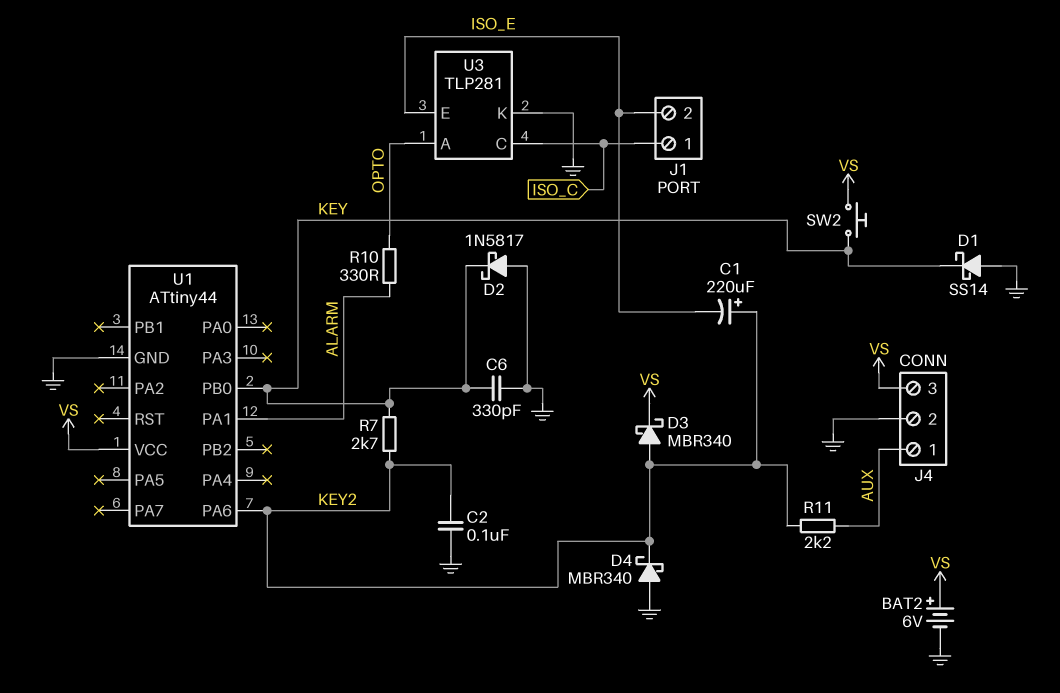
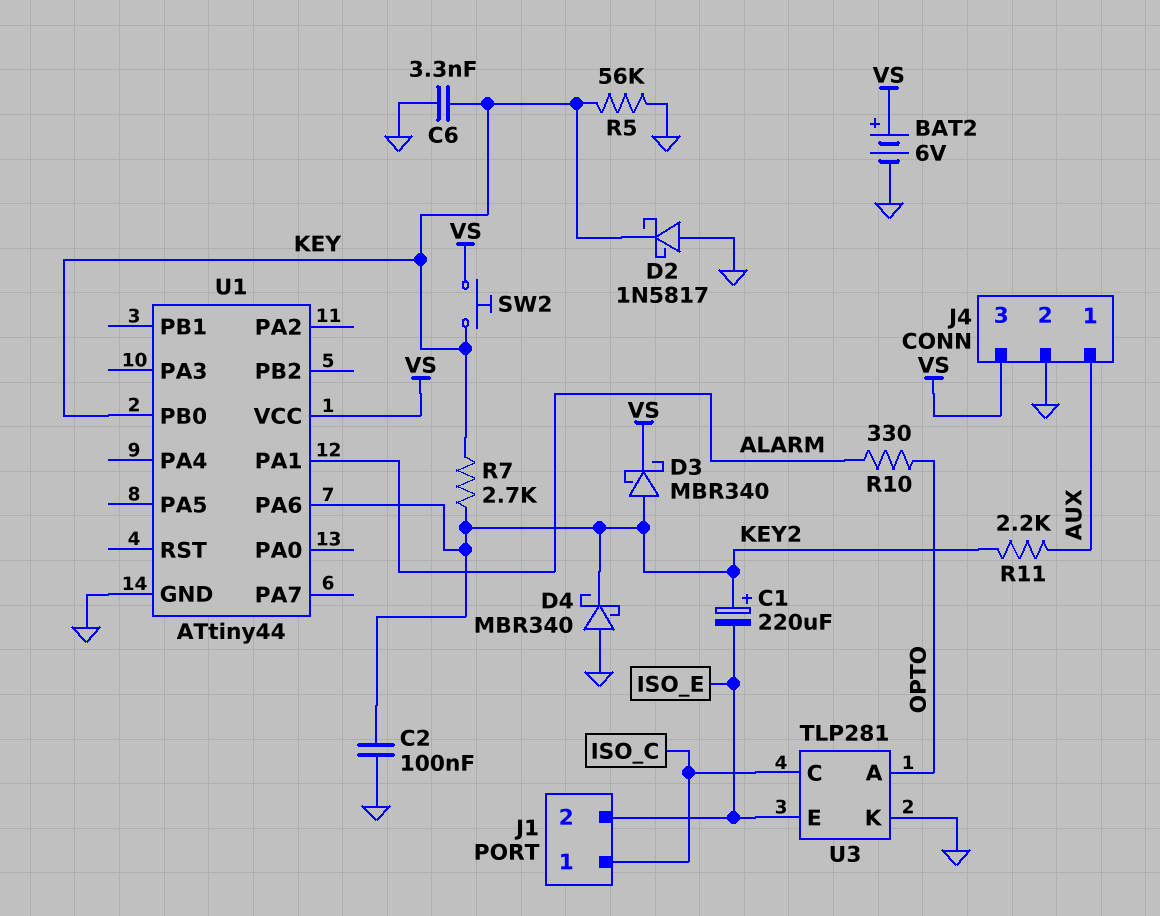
C6: 330pF (GND, KEY) -> 3.3nF (GND, KEY)
D1: schottky SS14 (A GND, K KEY) -> none
R5: none -> 56k (GND, KEY)

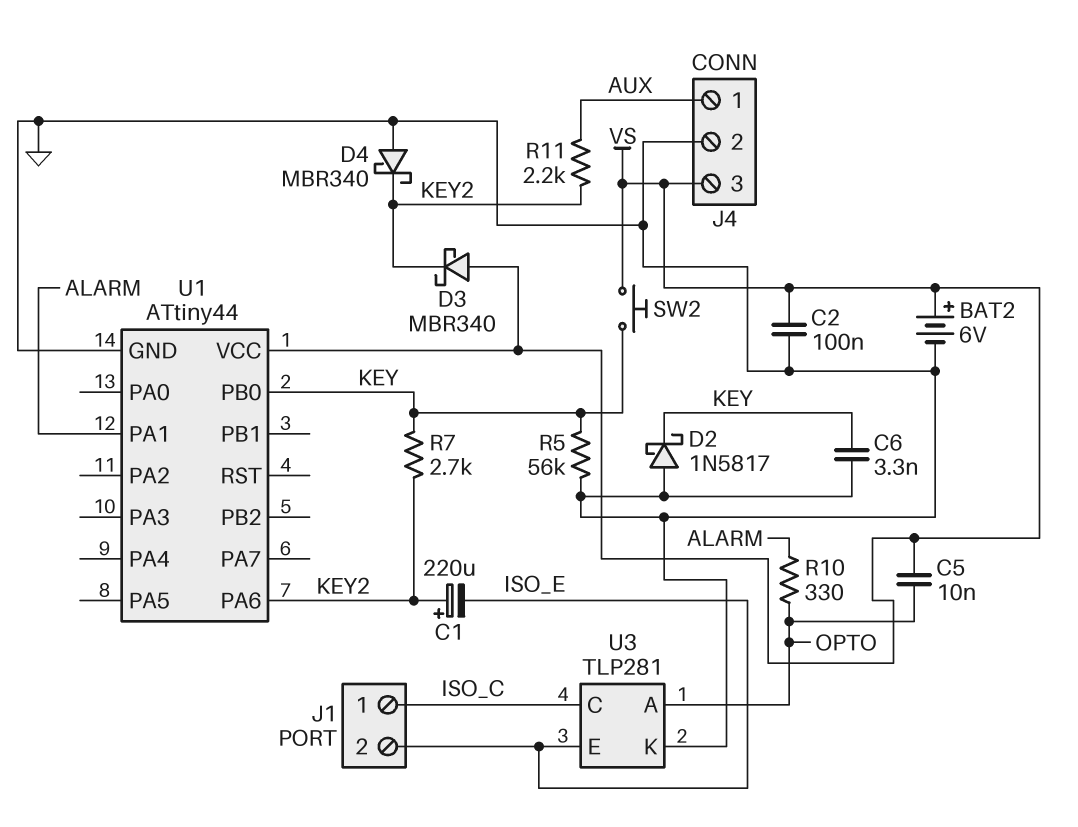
C2: 100nF (GND, KEY2) -> 100nF (GND, VS)
C5: none -> 10nF (OPTO, VS)
D3: schottky MBR340 (A KEY2, K VS) -> schottky MBR340 (A VS, K KEY2)

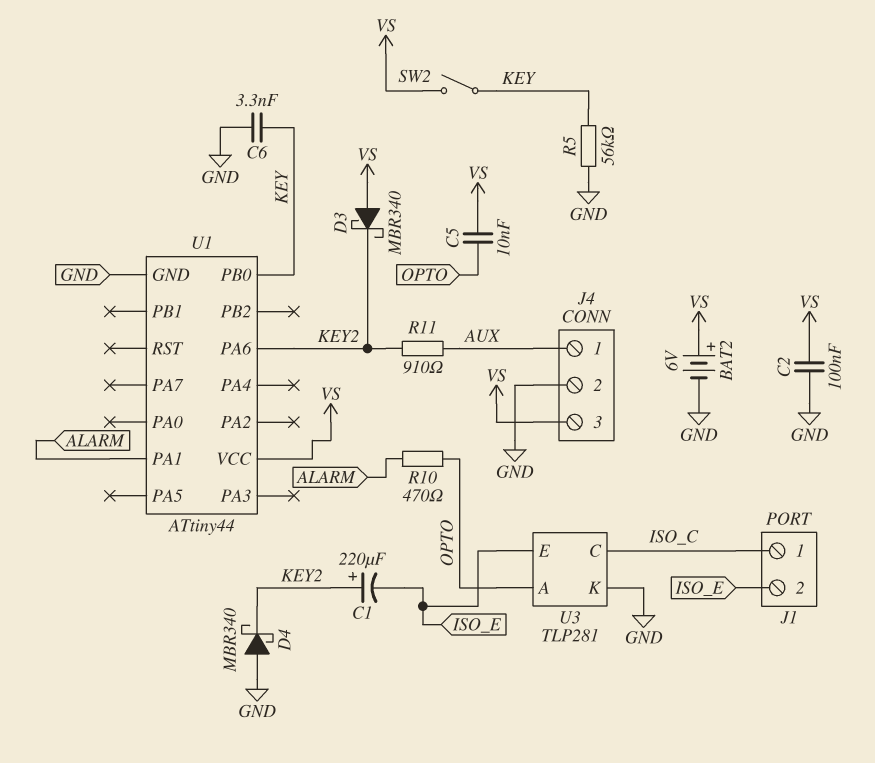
D2: schottky 1N5817 (A GND, K KEY) -> none
R7: 2.7k (KEY, KEY2) -> none
R10: 330 (ALARM, OPTO) -> 470 (ALARM, OPTO)
R11: 2.2k (AUX, KEY2) -> 910 (AUX, KEY2)
SW2: button (KEY, VS) -> switch (KEY, VS)

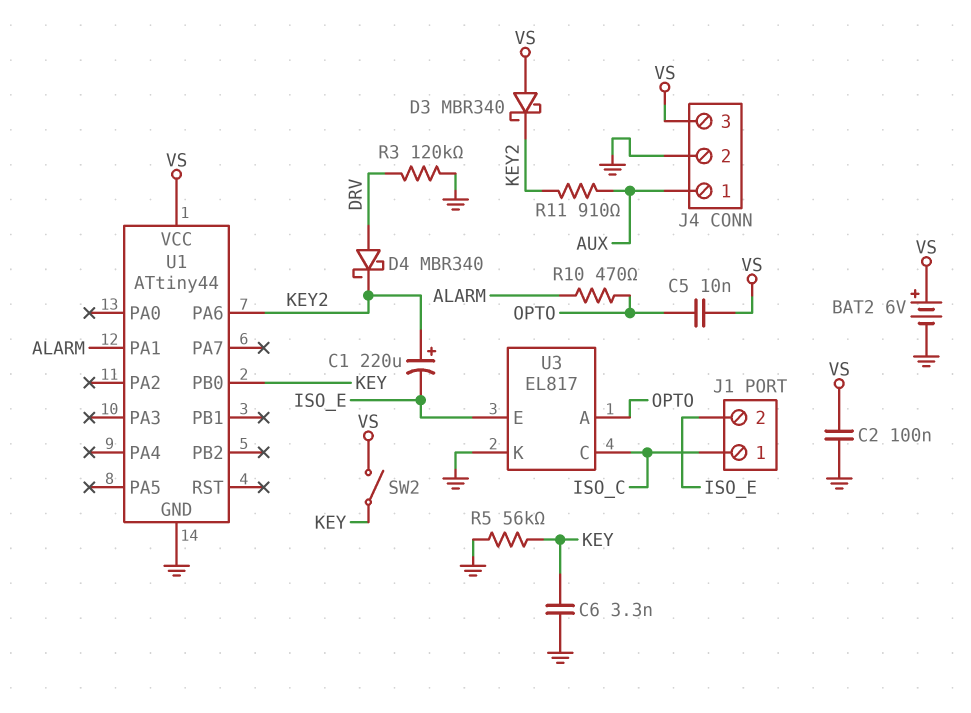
D4: schottky MBR340 (A GND, K KEY2) -> schottky MBR340 (A DRV, K KEY2)
R3: none -> 120k (DRV, GND)
U3: TLP281 -> EL817

